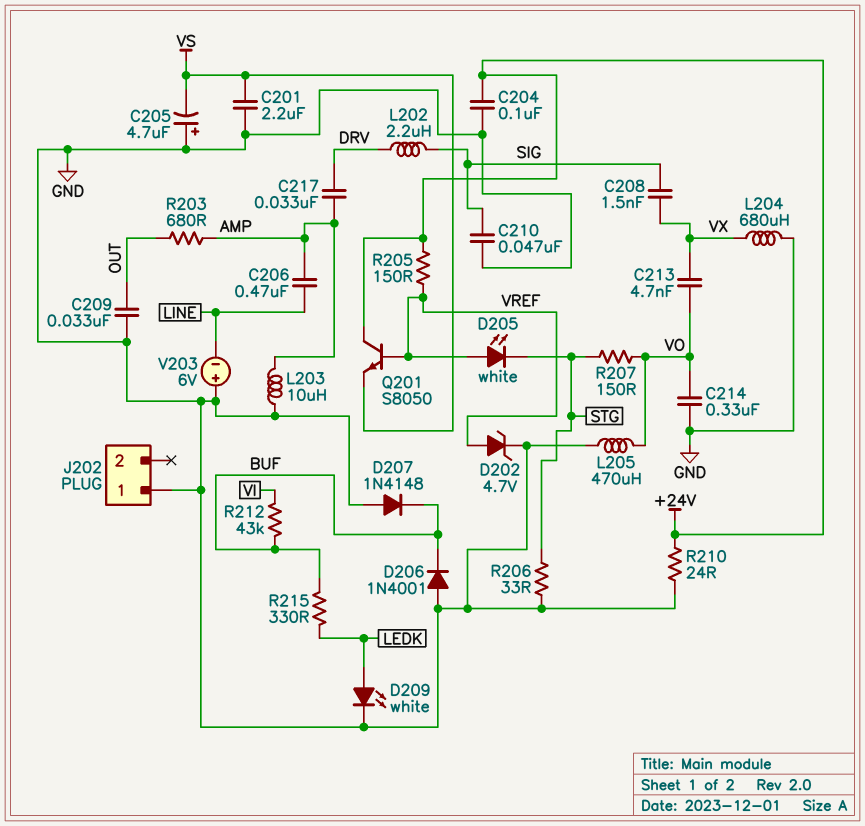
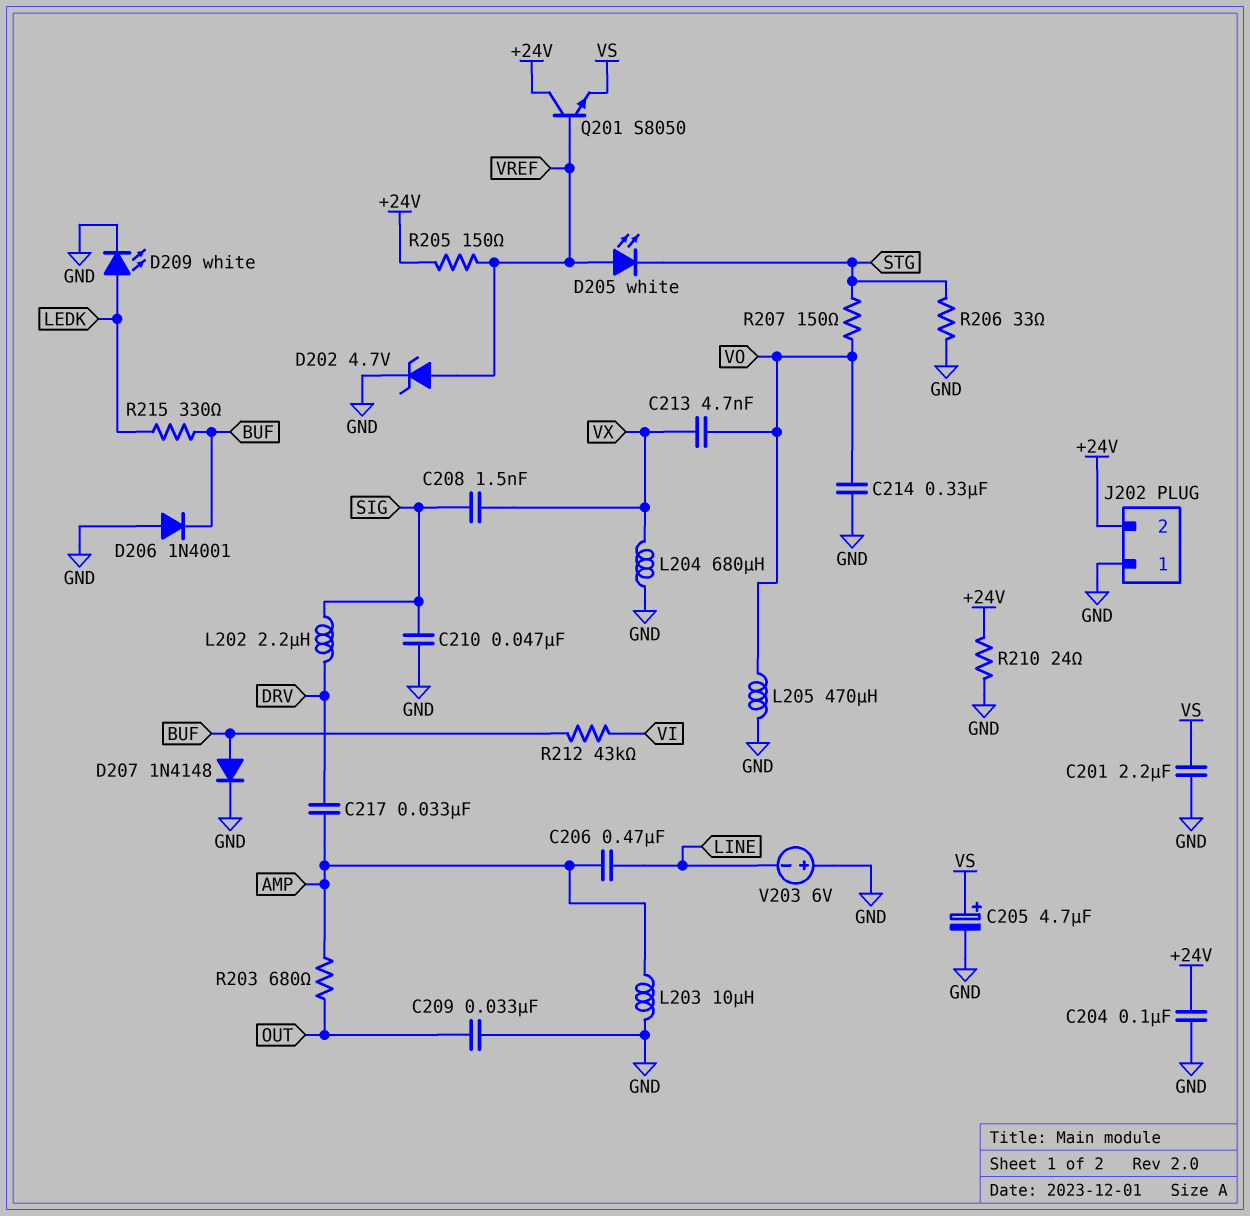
C205: 4.7uF (plus GND, minus VS) -> 4.7uF (plus VS, minus GND)
D207: diode 1N4148 (A GND, K BUF) -> diode 1N4148 (A BUF, K GND)
J202 pin 2: none -> +24V

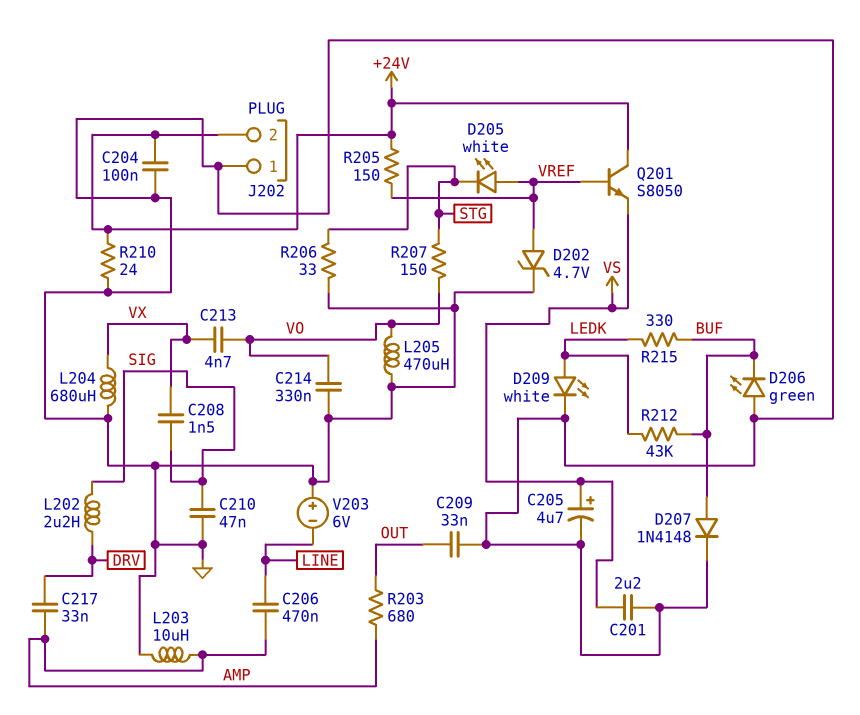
D206: diode 1N4001 (A GND, K BUF) -> LED green (A GND, K BUF)
R212: 43k (BUF, VI) -> 43k (BUF, LEDK)

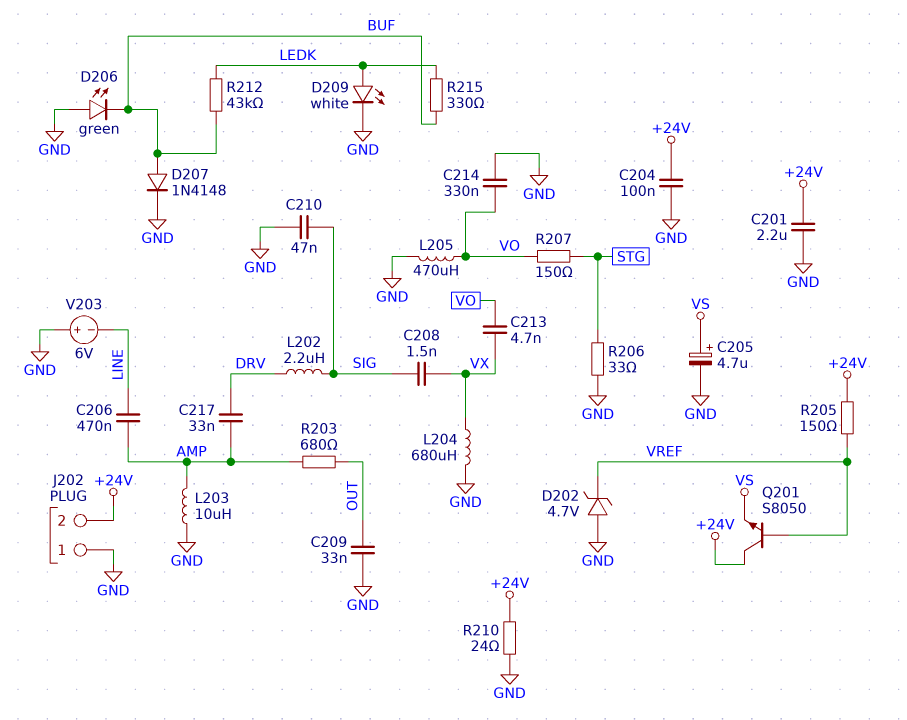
C201: 2.2uF (GND, VS) -> 2.2uF (+24V, GND)
D202: zener 4.7V (A VREF, K GND) -> zener 4.7V (A GND, K VREF)
D205: LED white (A VREF, K STG) -> none

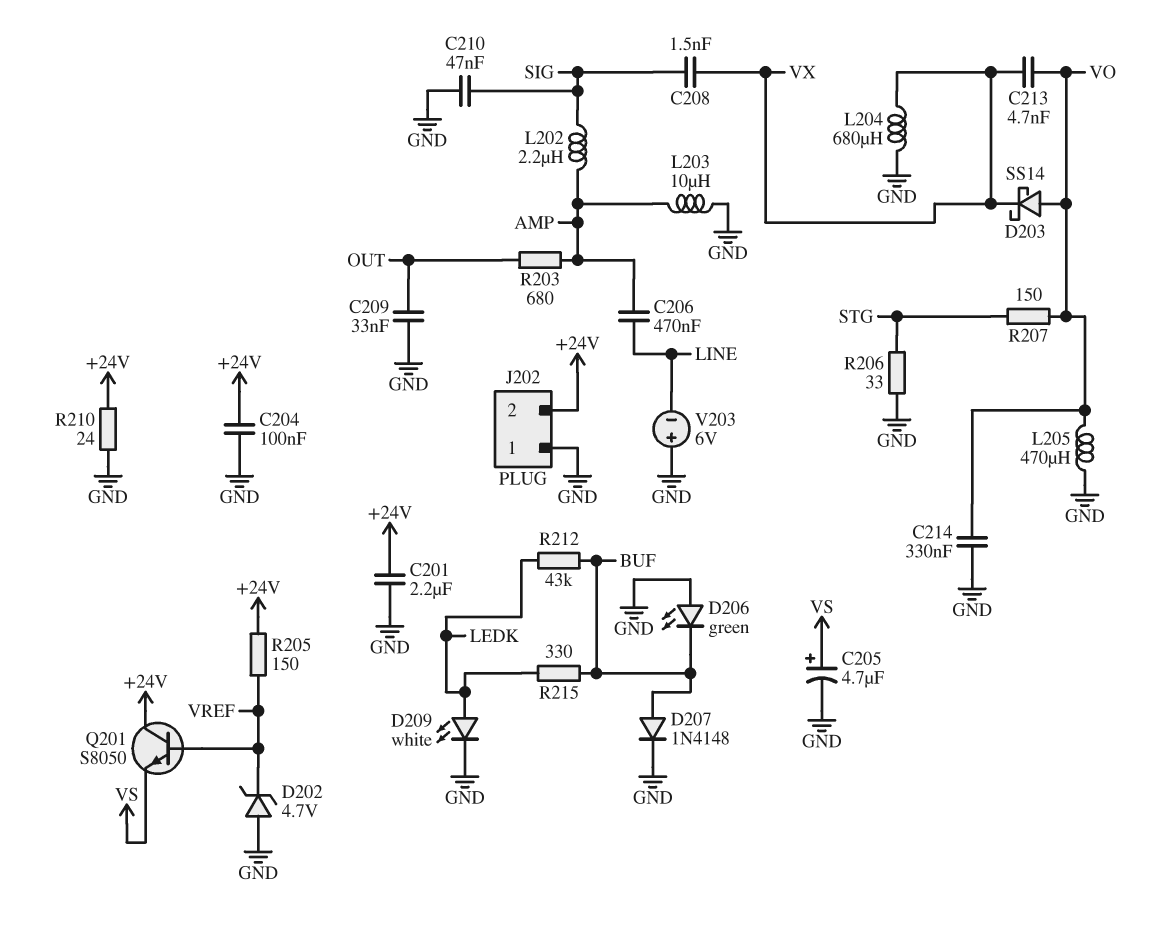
C217: 33nF (AMP, DRV) -> none
D203: none -> schottky SS14 (A VO, K VX)
L202: 2.2uH (DRV, SIG) -> 2.2uH (AMP, SIG)

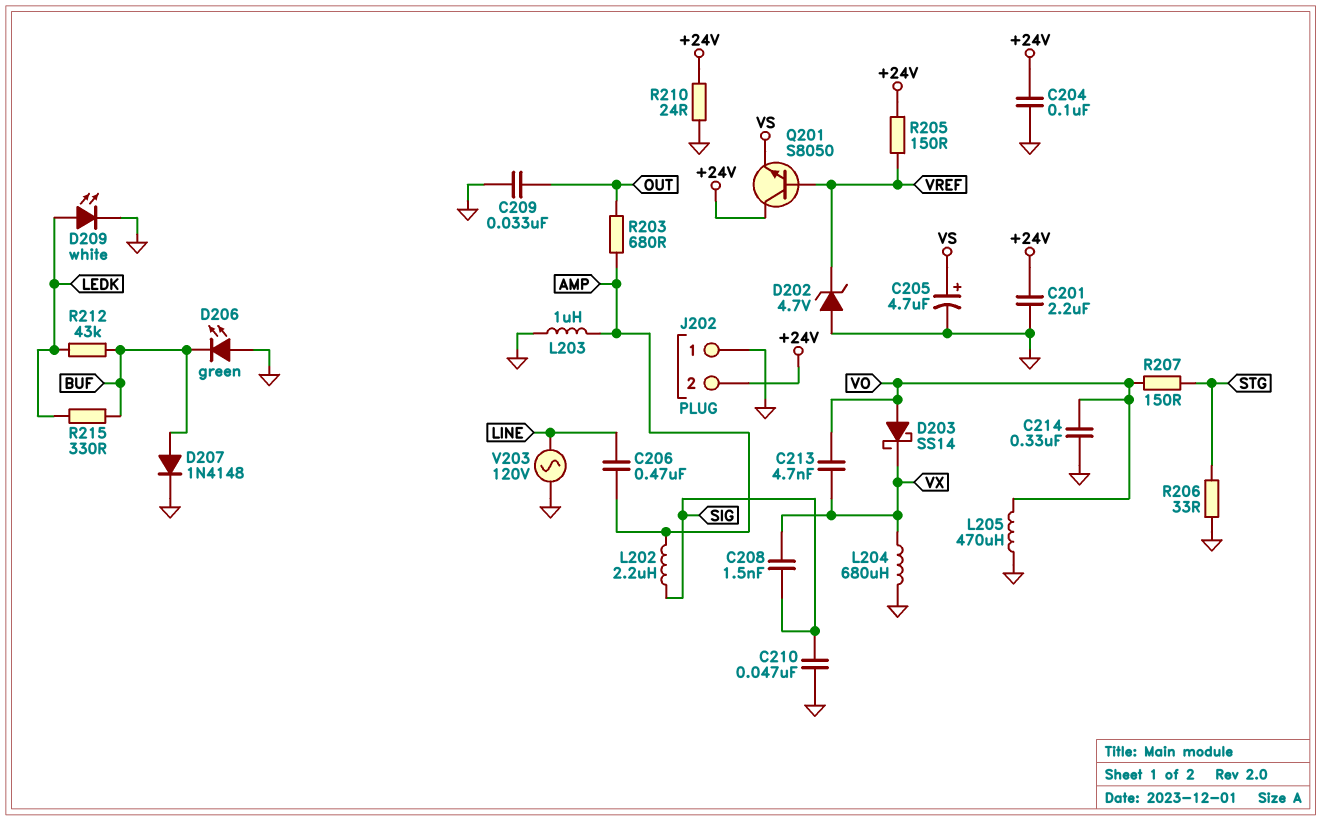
L203: 10uH (AMP, GND) -> 1uH (AMP, GND)
V203: 6V (plus GND, minus LINE) -> AC 120V (GND, LINE)

